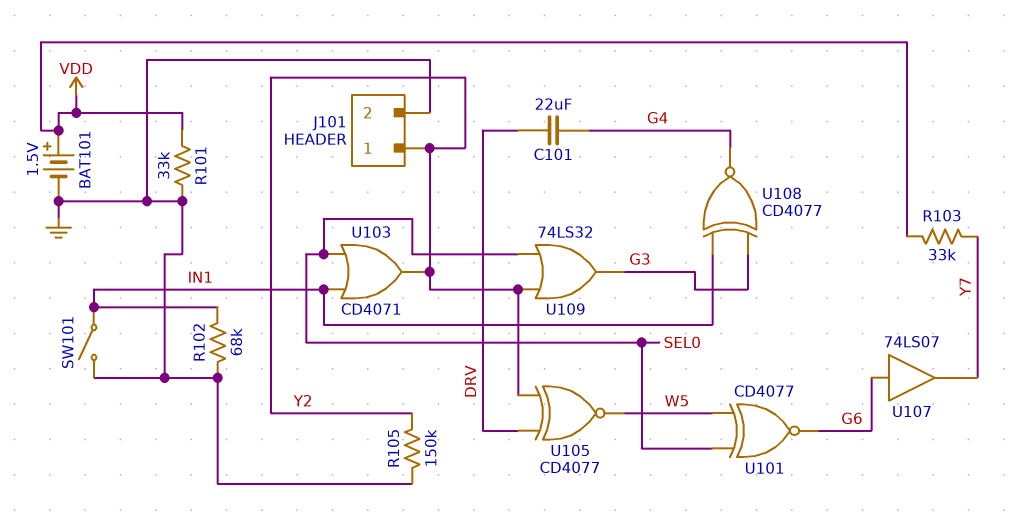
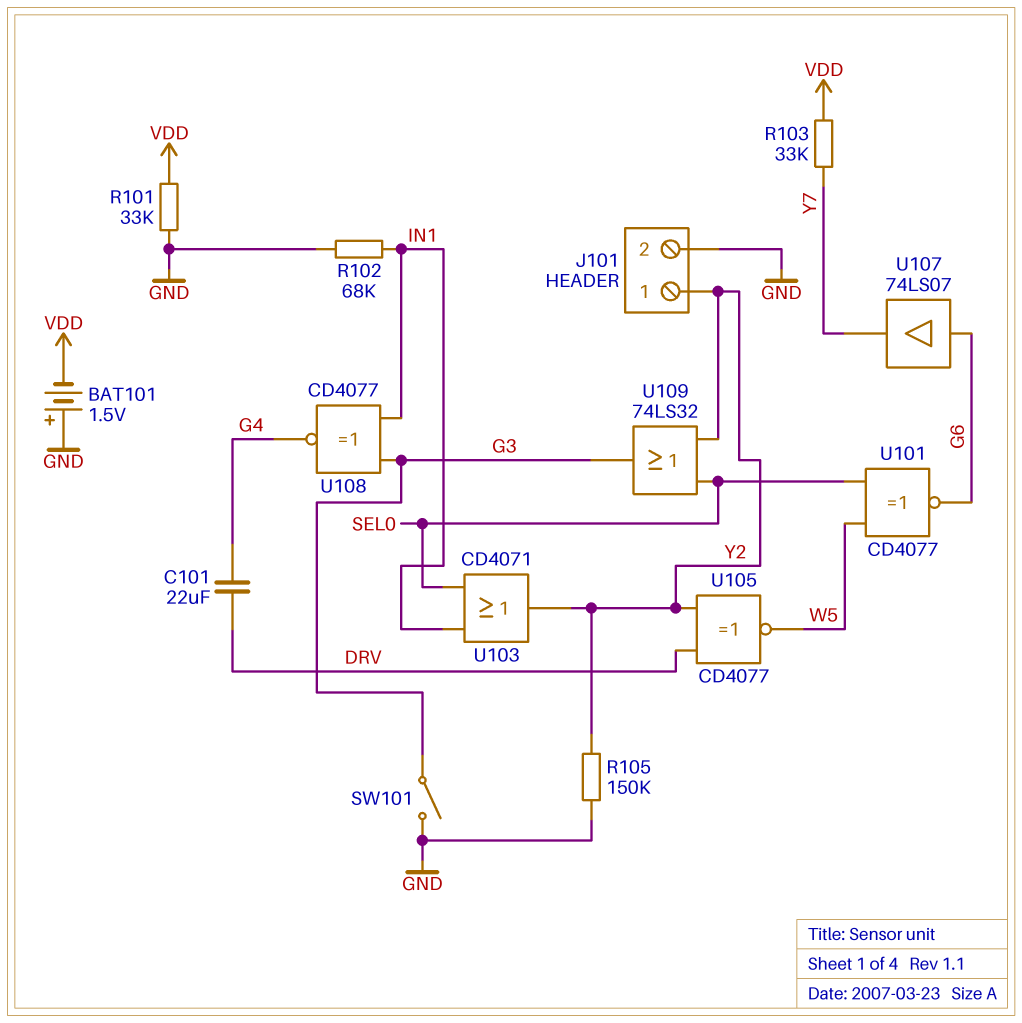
BAT101: 1.5V (plus VDD, minus GND) -> 1.5V (plus GND, minus VDD)
SW101: switch (GND, IN1) -> switch (G3, GND)

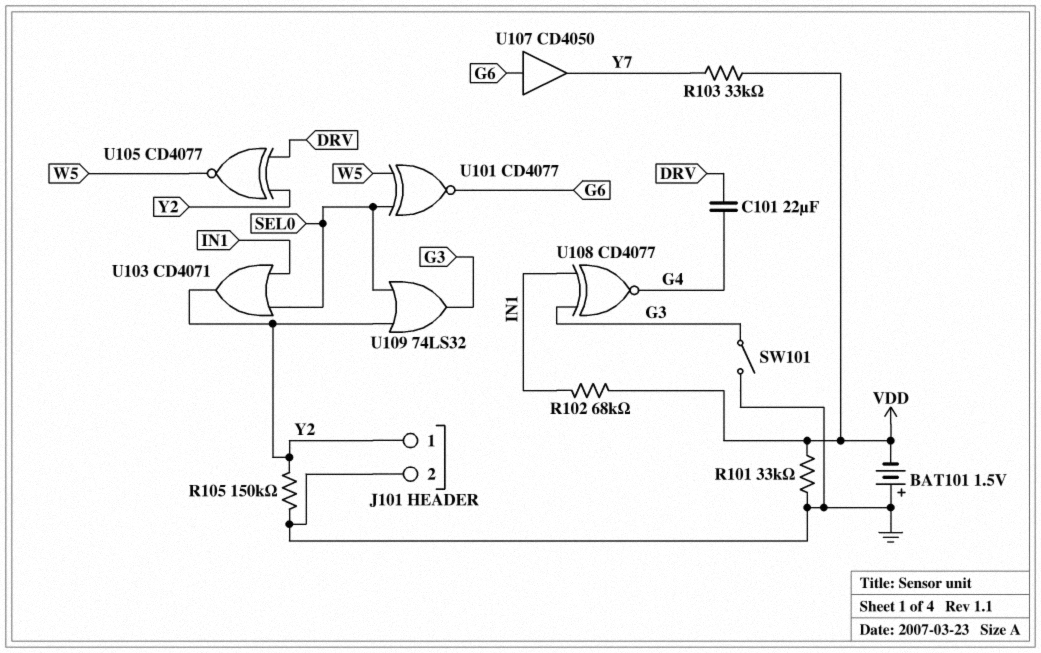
R102: 68k (GND, IN1) -> 68k (IN1, VDD)
U107: buffer 74LS07 (in G6, out Y7) -> buffer CD4050 (in G6, out Y7)

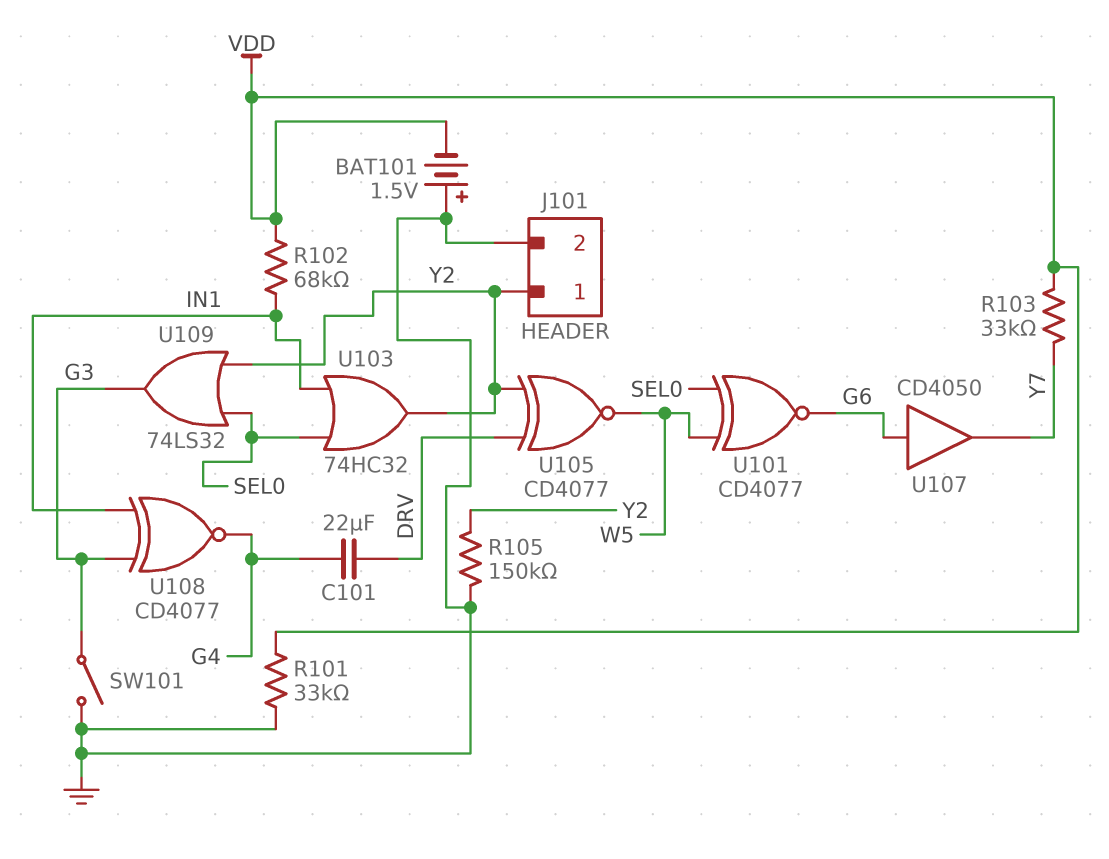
U103: OR CD4071 (in IN1, in SEL0, out Y2) -> OR 74HC32 (in IN1, in SEL0, out Y2)

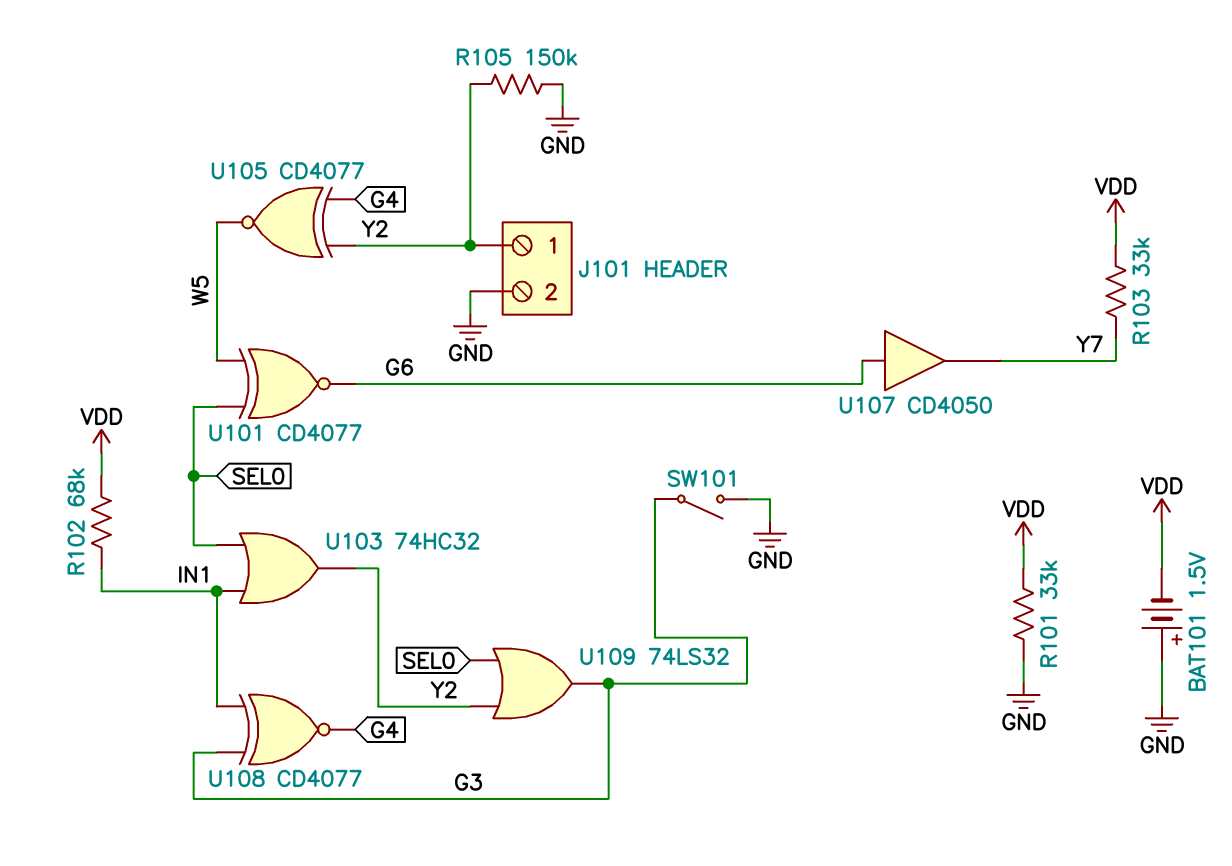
C101: 22uF (DRV, G4) -> none
U105: XNOR CD4077 (in DRV, in Y2, out W5) -> XNOR CD4077 (in G4, in Y2, out W5)

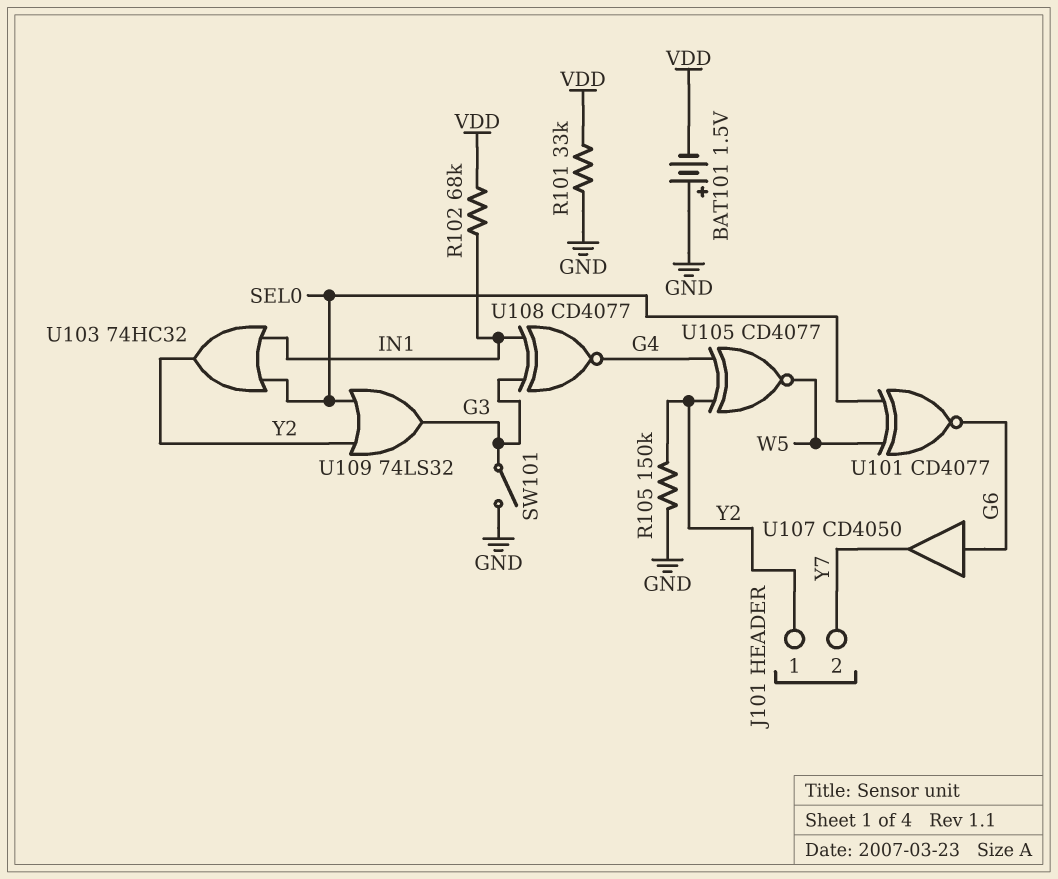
J101 pin 2: GND -> Y7
R103: 33k (VDD, Y7) -> none

